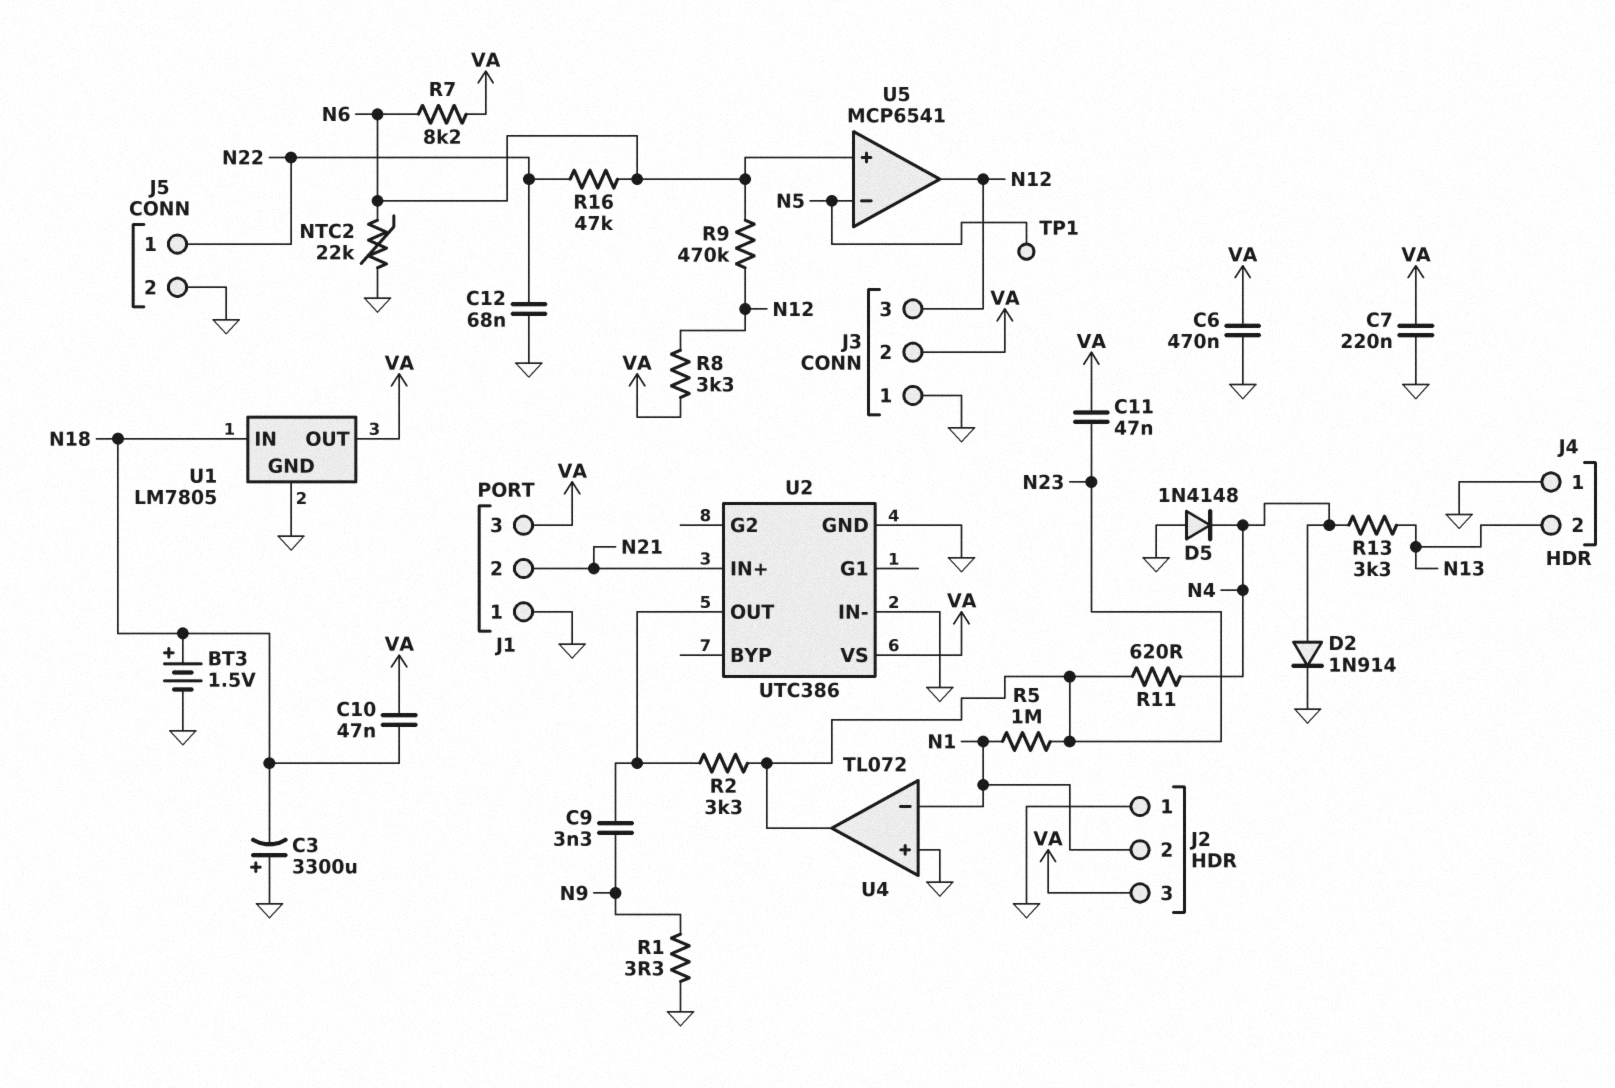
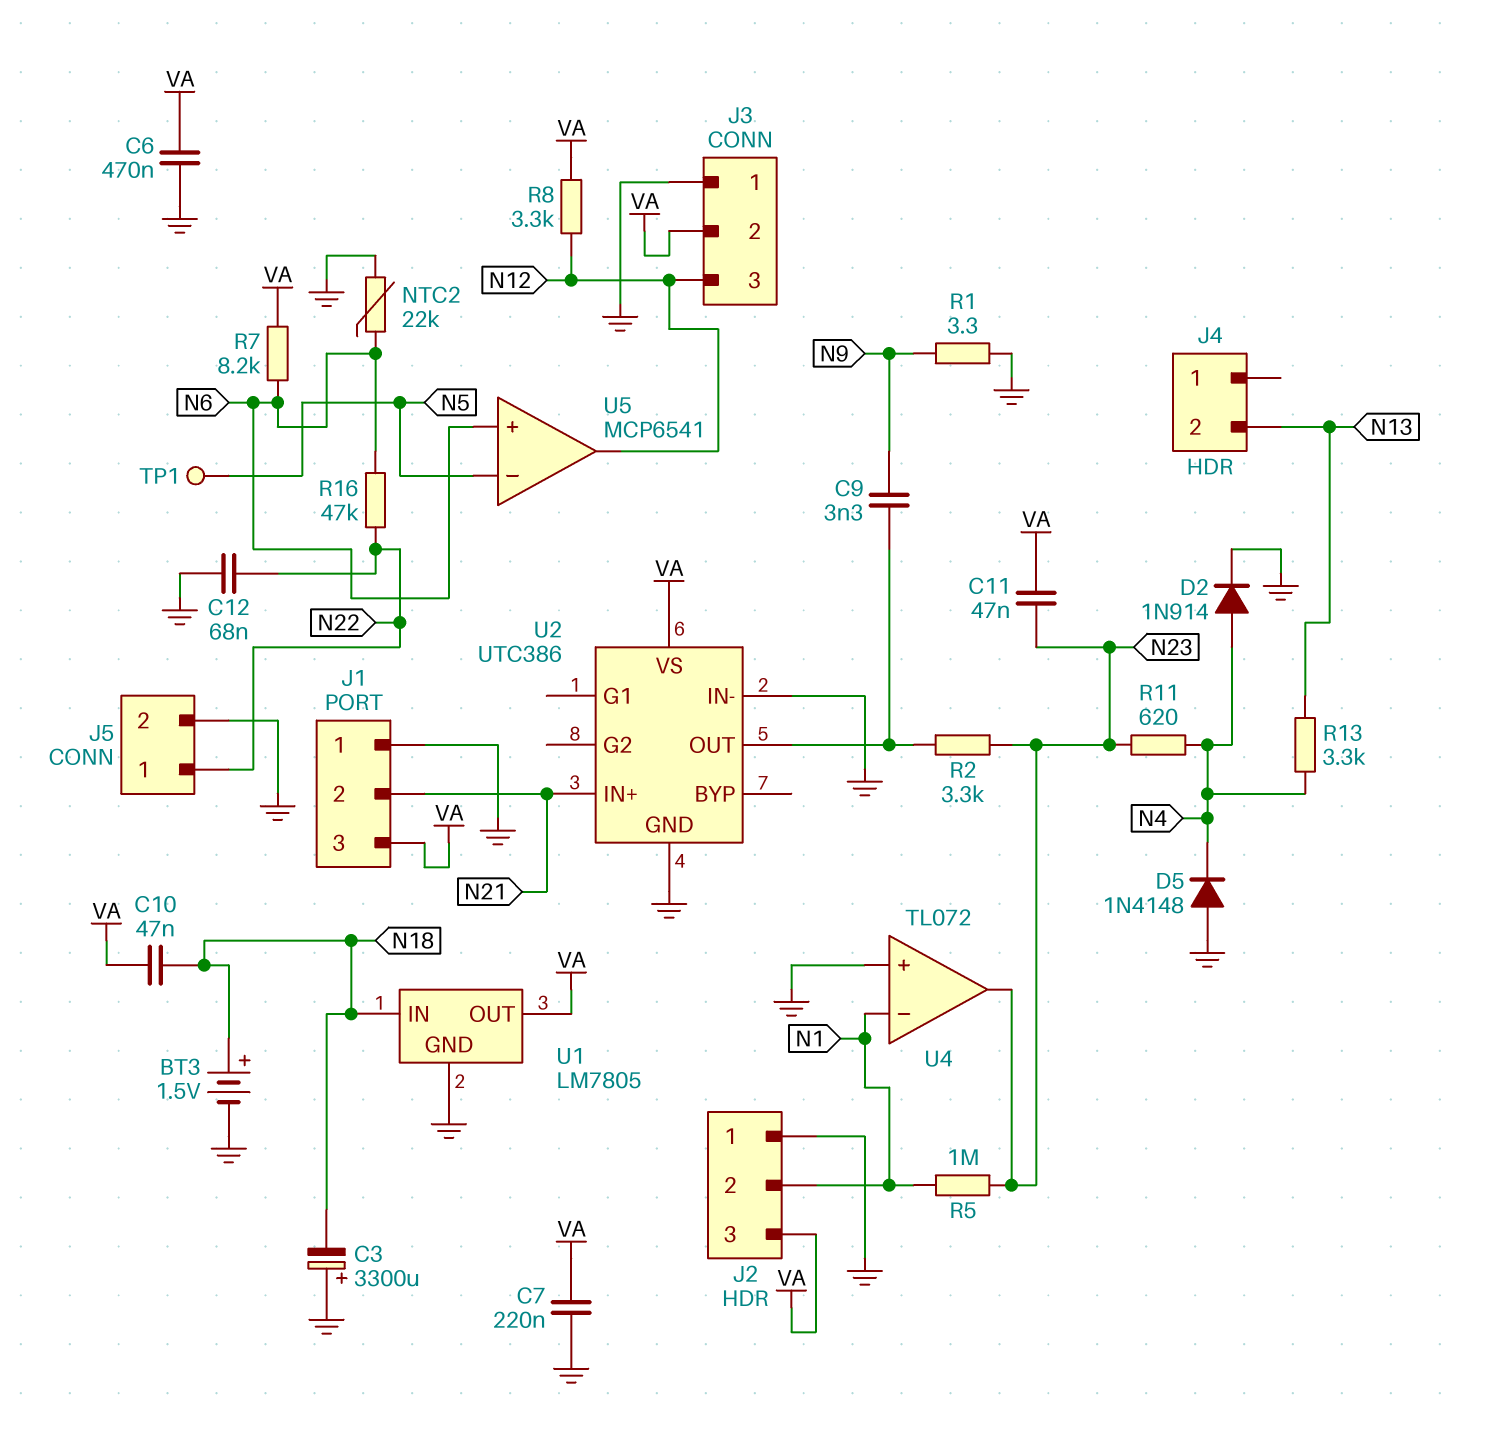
J4 pin 1: GND -> none
R9: 470k (N6, N12) -> none

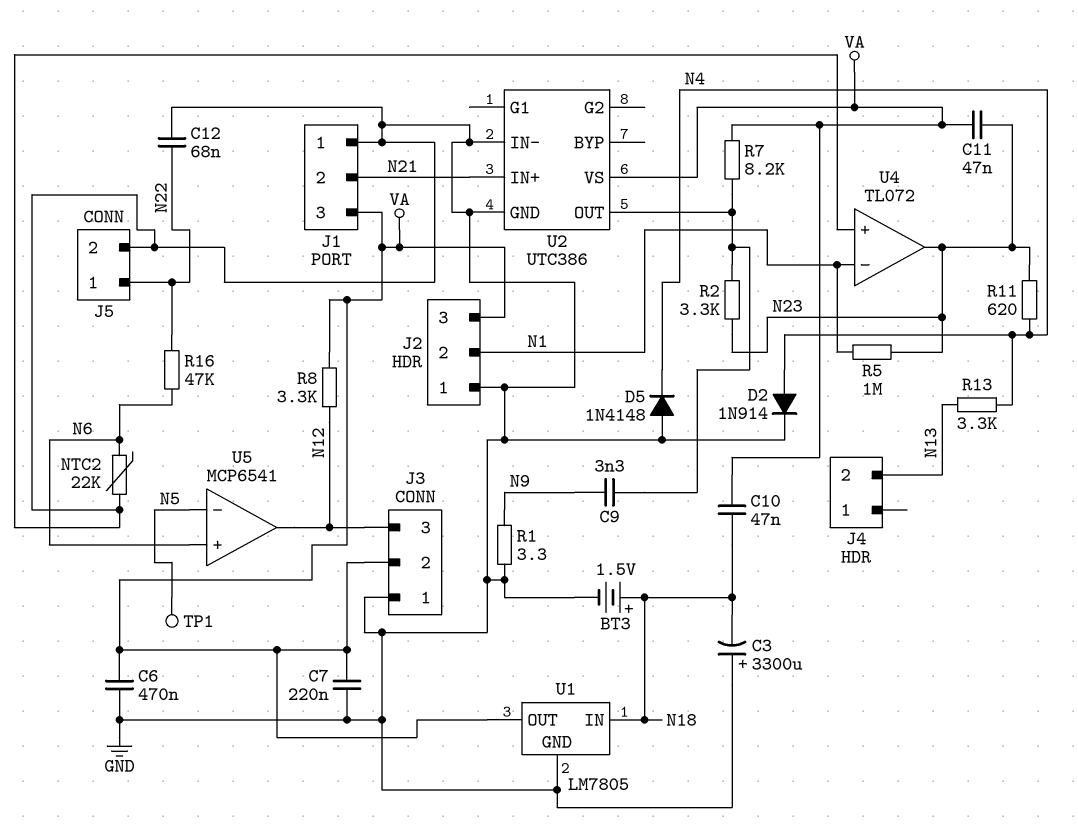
R7: 8.2k (N6, VA) -> 8.2k (U2/OUT, VA)

